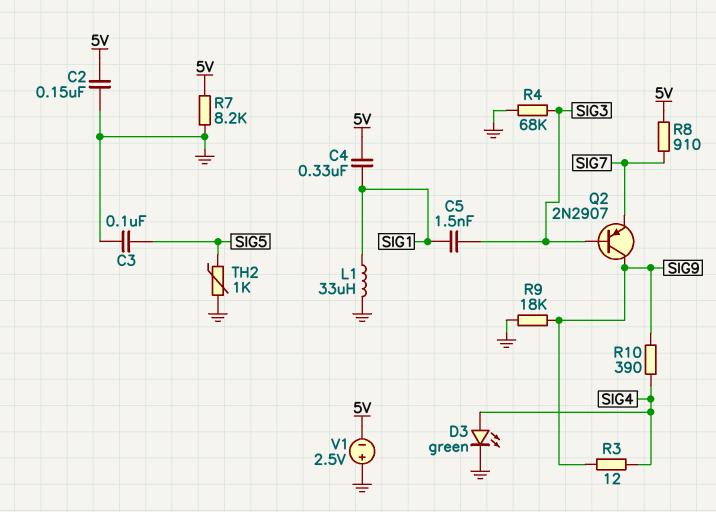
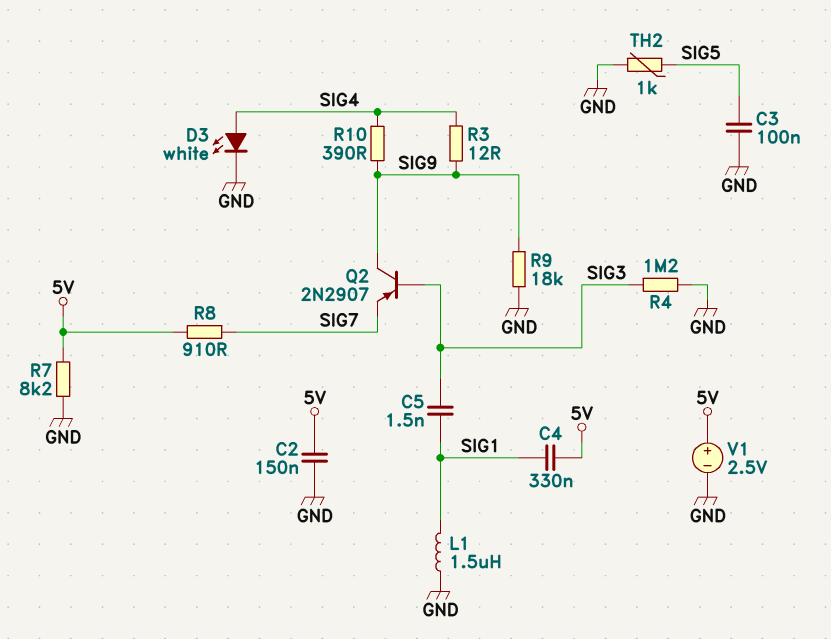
D3: LED green (A SIG4, K GND) -> LED white (A SIG4, K GND)
L1: 33uH (GND, SIG1) -> 1.5uH (GND, SIG1)
R4: 68k (GND, SIG3) -> 1.2M (GND, SIG3)
V1: 2.5V (plus GND, minus 5V) -> 2.5V (plus 5V, minus GND)

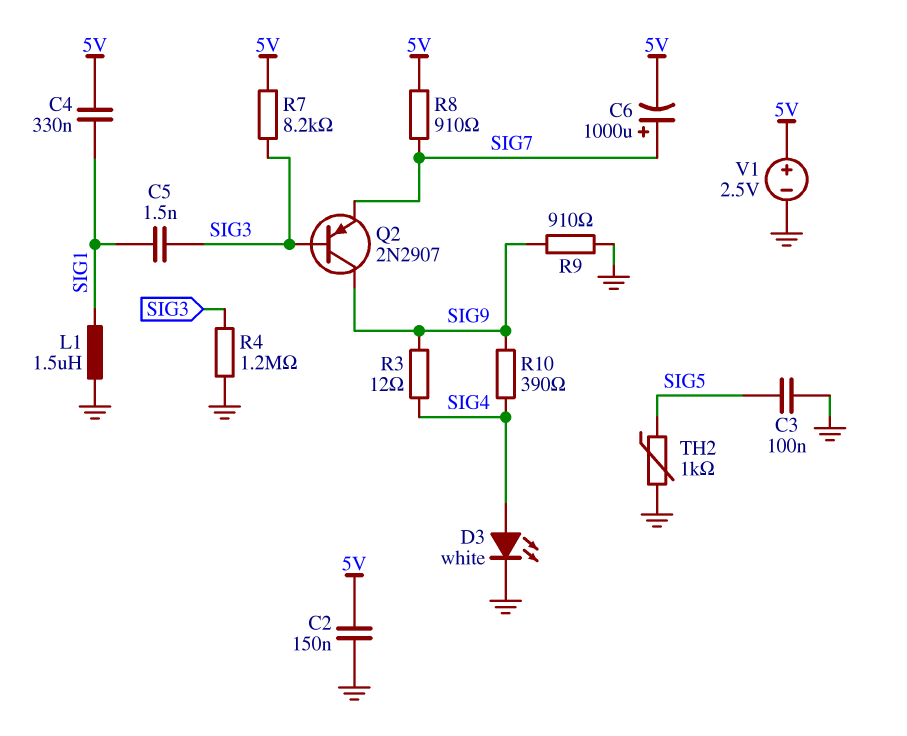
C6: none -> 1000uF (plus SIG7, minus 5V)
R7: 8.2k (5V, GND) -> 8.2k (5V, SIG3)
R9: 18k (GND, SIG9) -> 910 (GND, SIG9)

